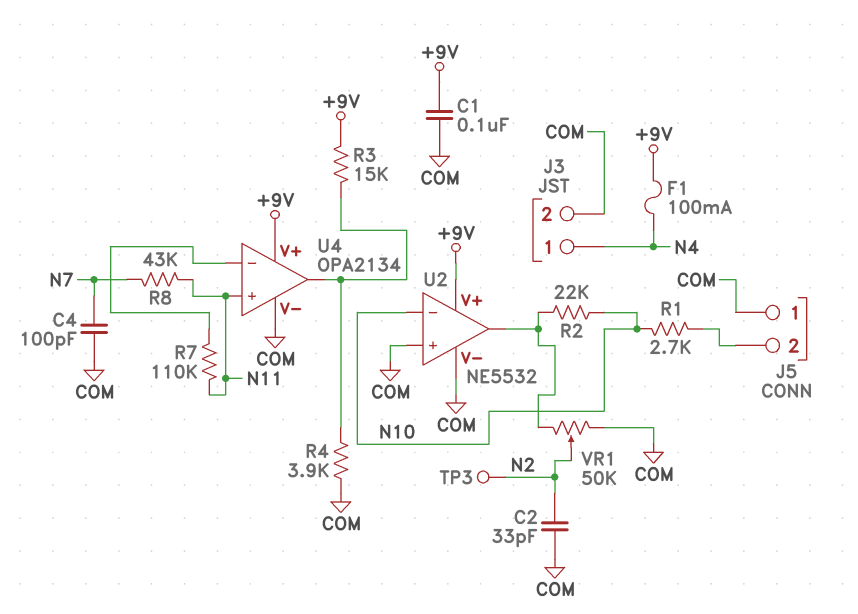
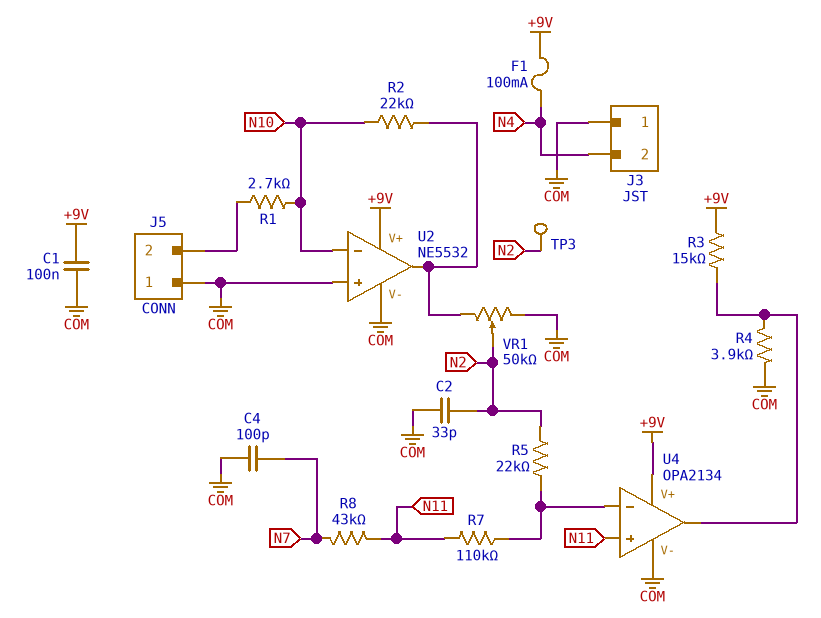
J3 pin 1: N4 -> COM
J3 pin 2: COM -> N4
R5: none -> 22k (N2, U4/in-)

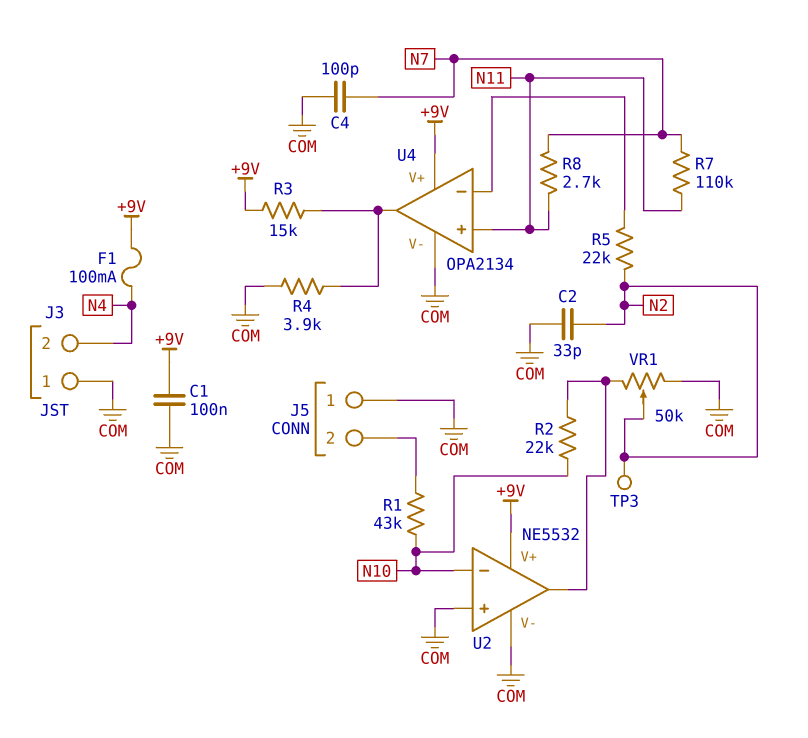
R1: 2.7k (J5/2, N10) -> 43k (J5/2, N10)
R7: 110k (N11, U4/in-) -> 110k (N7, N11)
R8: 43k (N7, N11) -> 2.7k (N7, N11)

